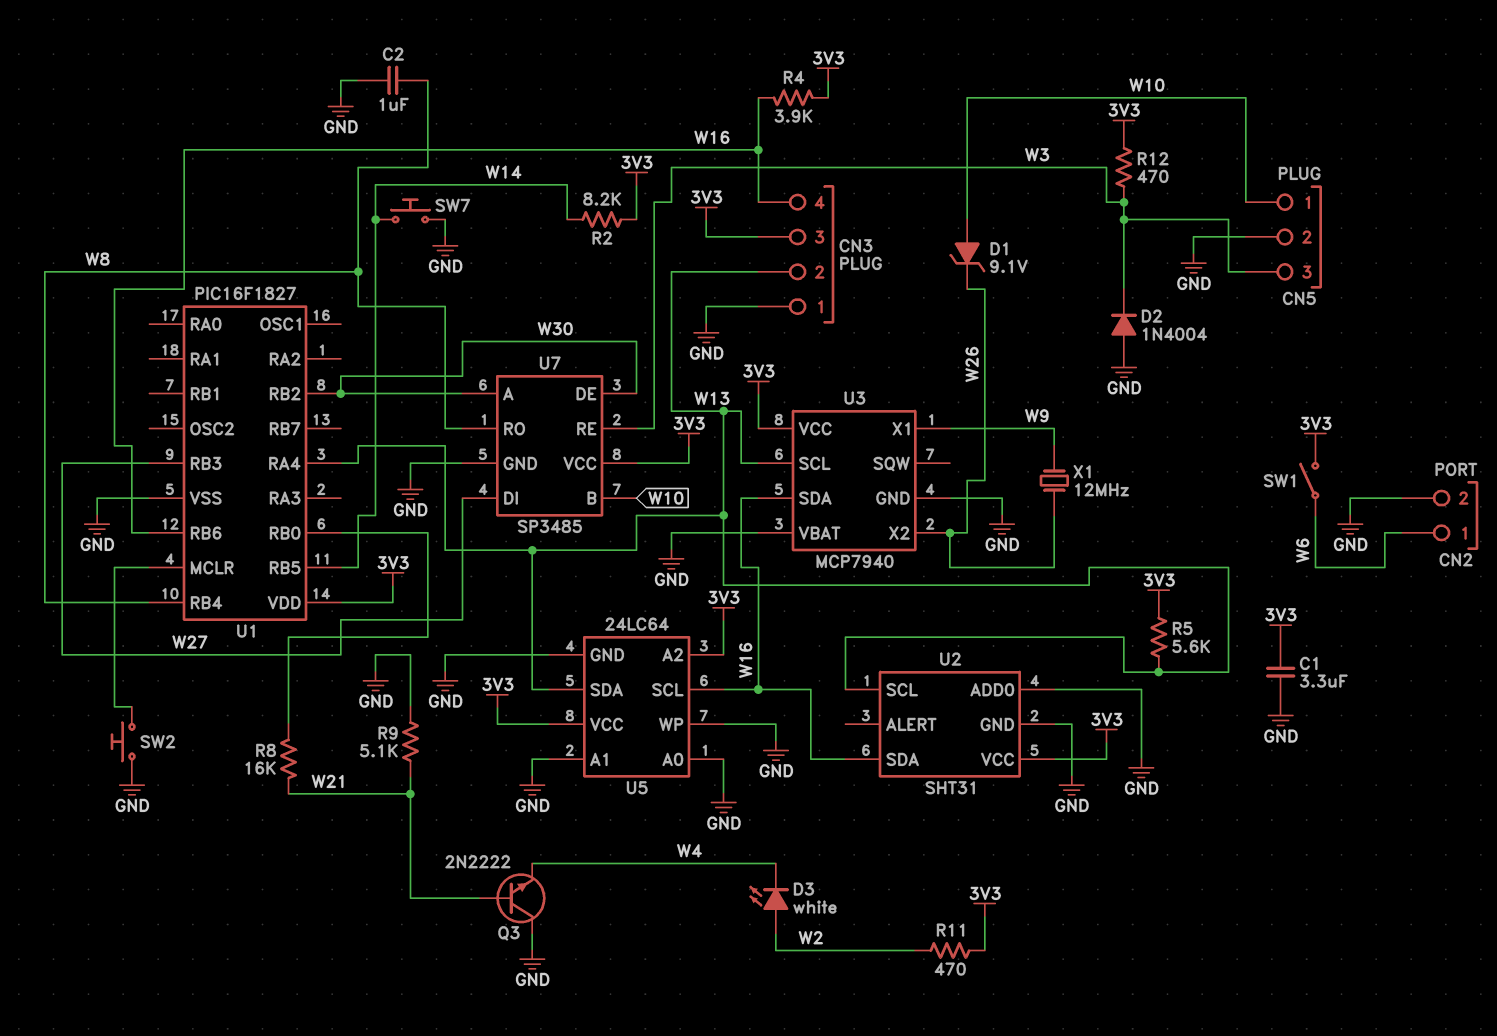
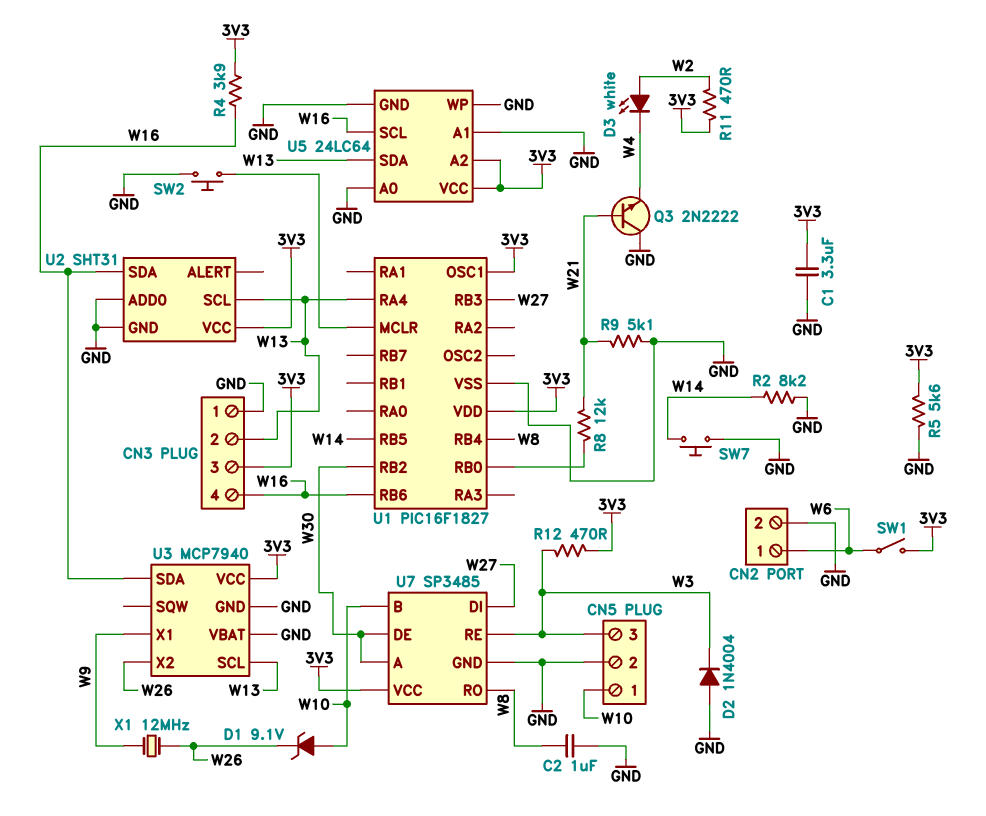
R2: 8.2k (3V3, W14) -> 8.2k (GND, W14)
R5: 5.6k (3V3, W13) -> 5.6k (3V3, GND)
R8: 16k (U1/RB0, W21) -> 12k (U1/RB0, W21)
U1 pin OSC1: none -> 3V3

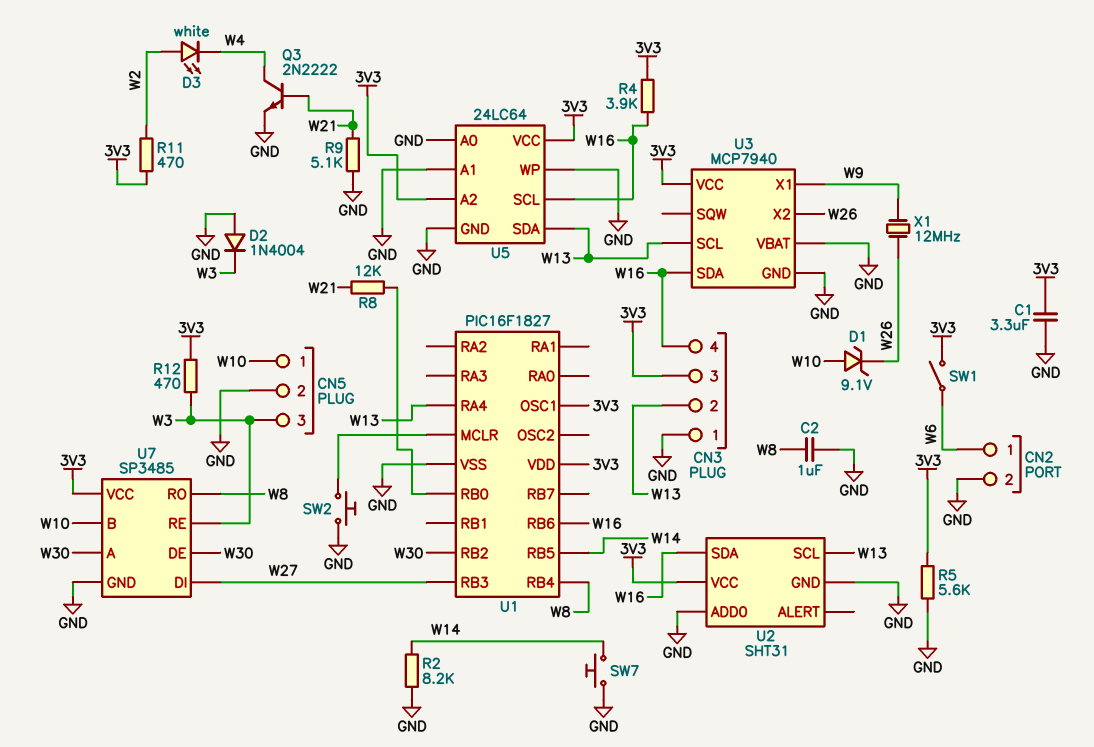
Q3: NPN 2N2222 (B W21, C GND, E W4) -> NPN 2N2222 (B W21, C W4, E GND)

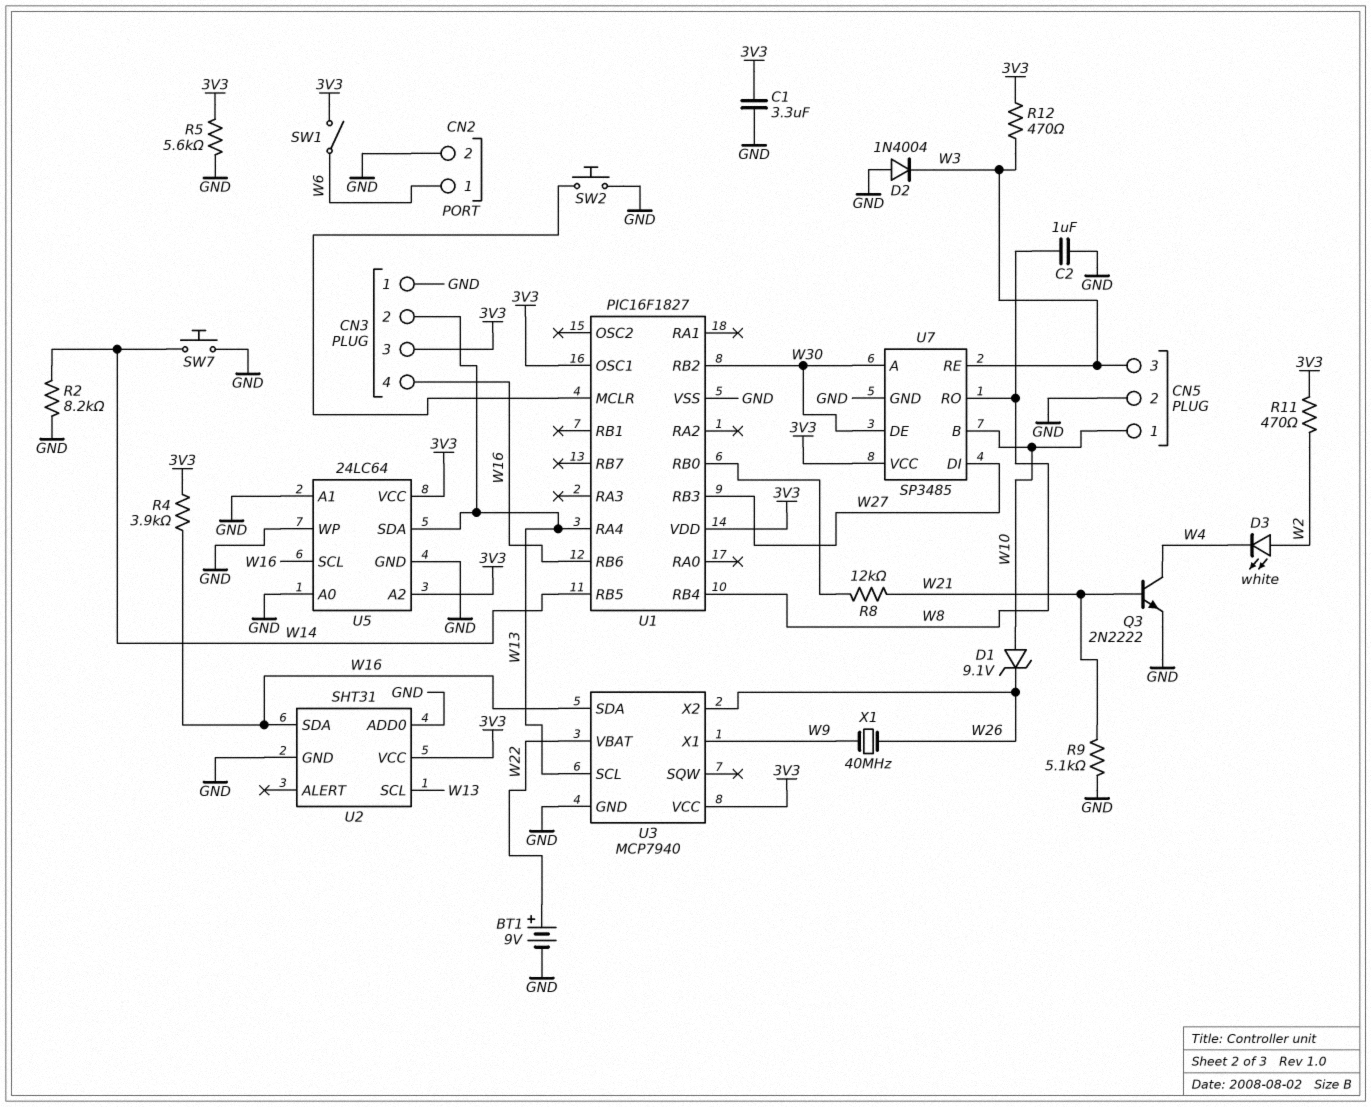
BT1: none -> 9V (plus W22, minus GND)
U3 pin VBAT: GND -> W22
X1: 12MHz (W9, W26) -> 40MHz (W9, W26)

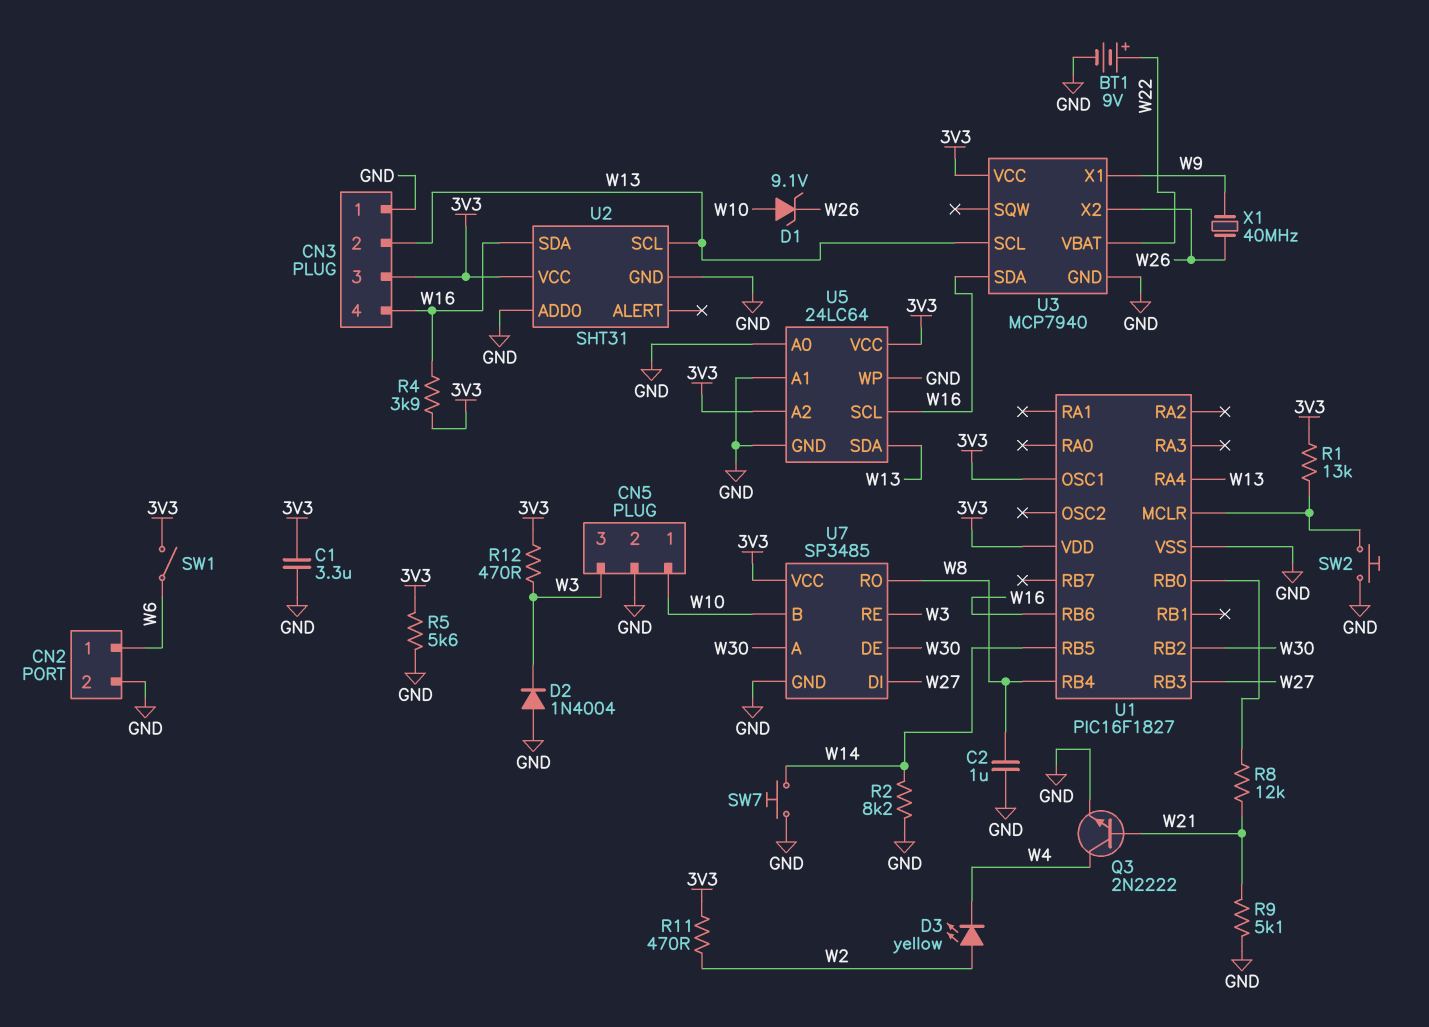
D3: LED white (A W2, K W4) -> LED yellow (A W2, K W4)
R1: none -> 13k (3V3, U1/MCLR)

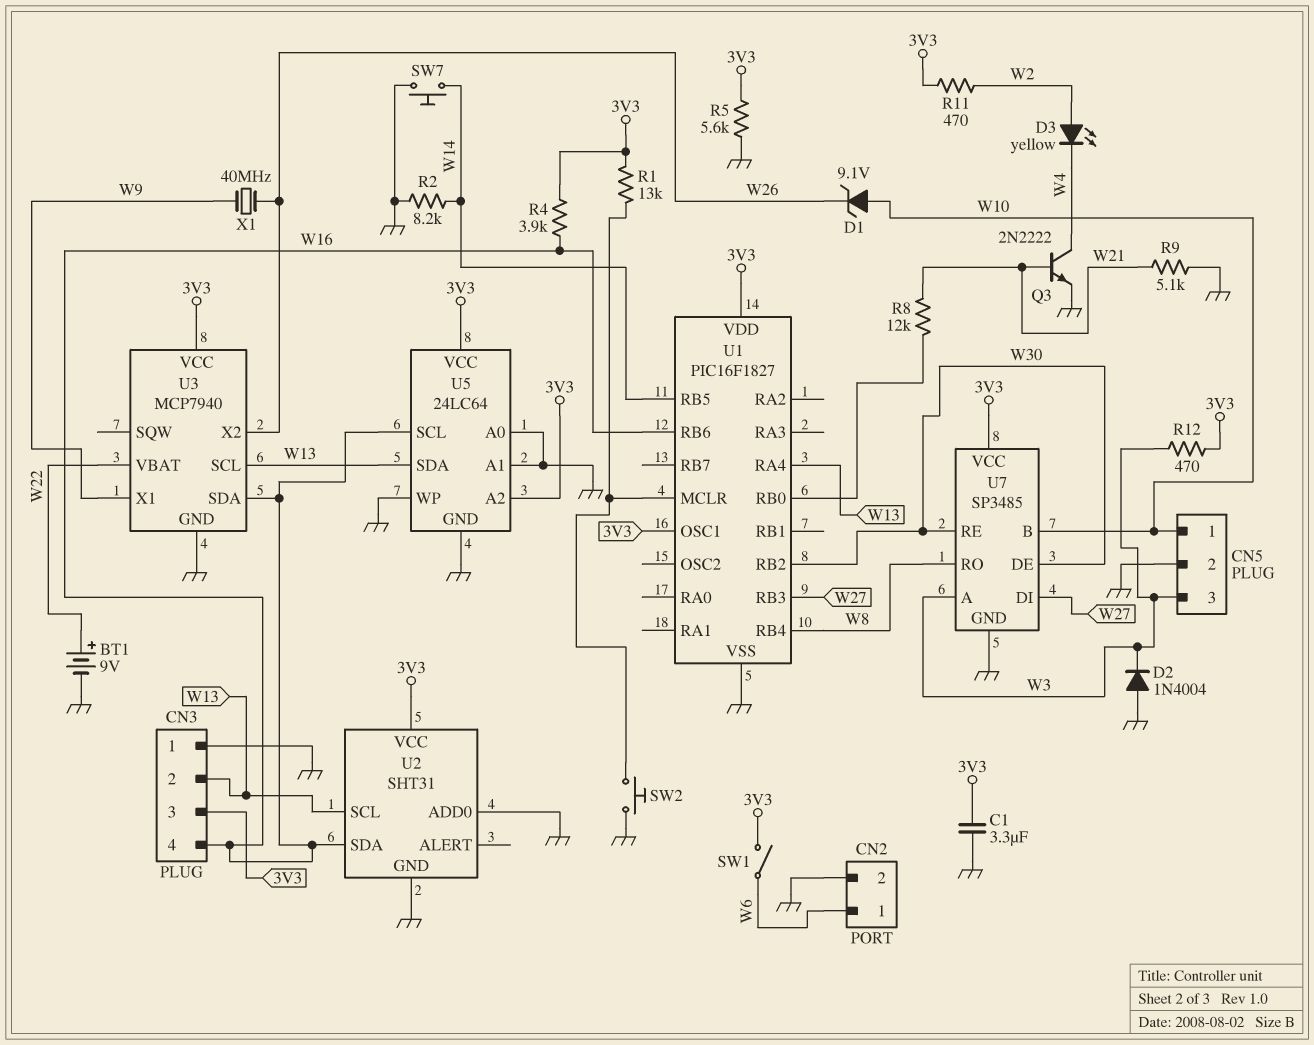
C2: 1uF (GND, W8) -> none
U7 pin A: W30 -> W3
U7 pin RE: W3 -> W30

